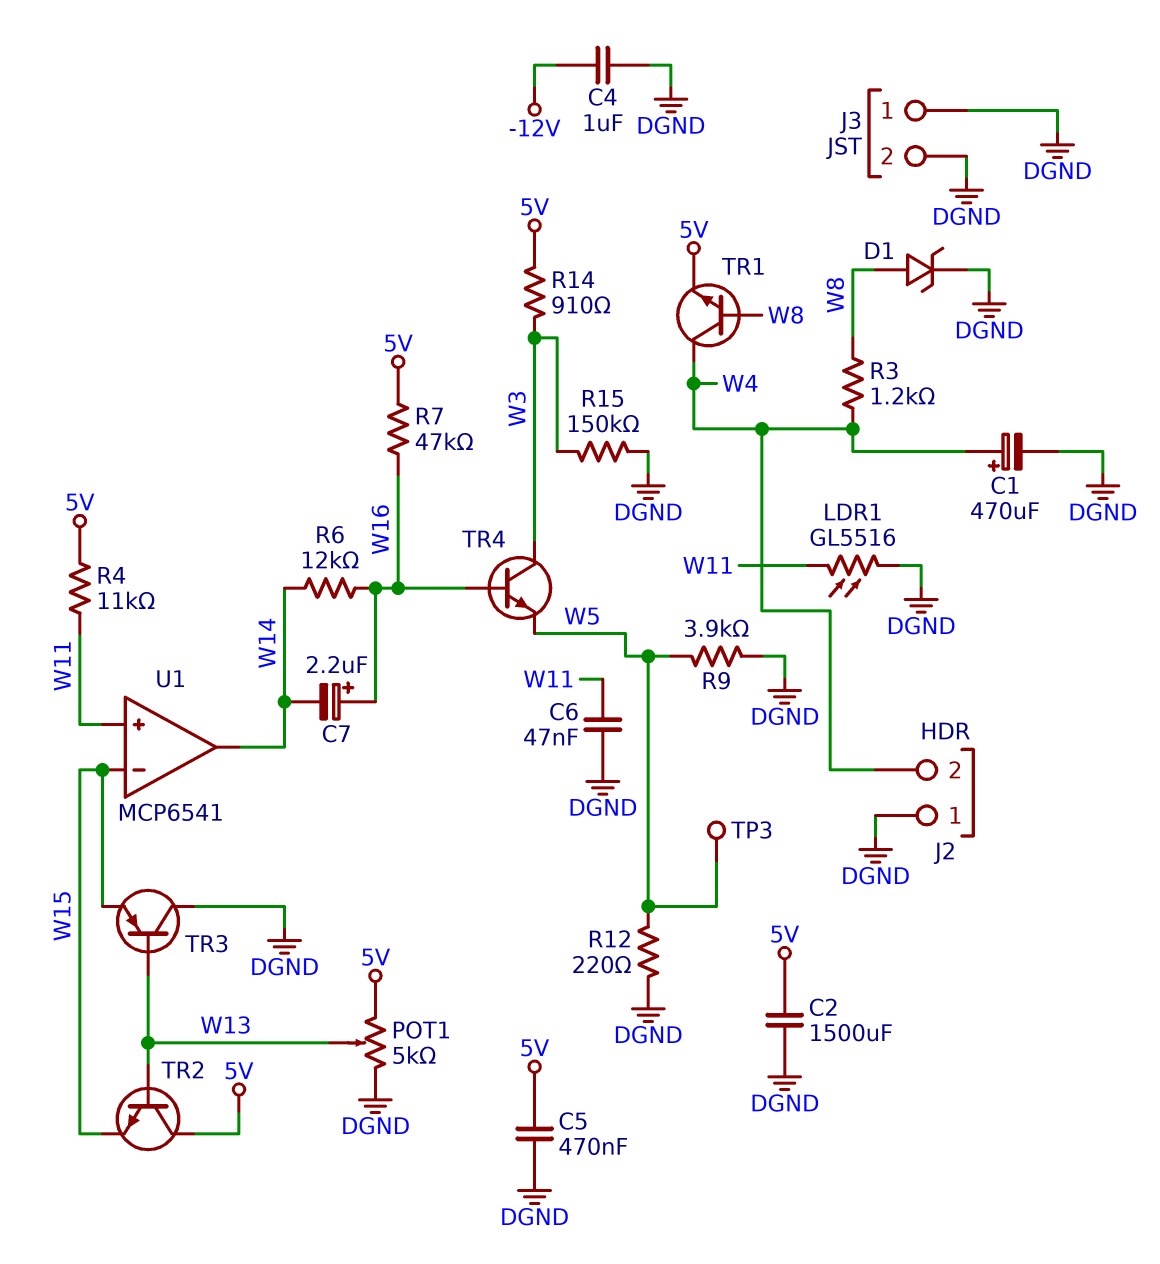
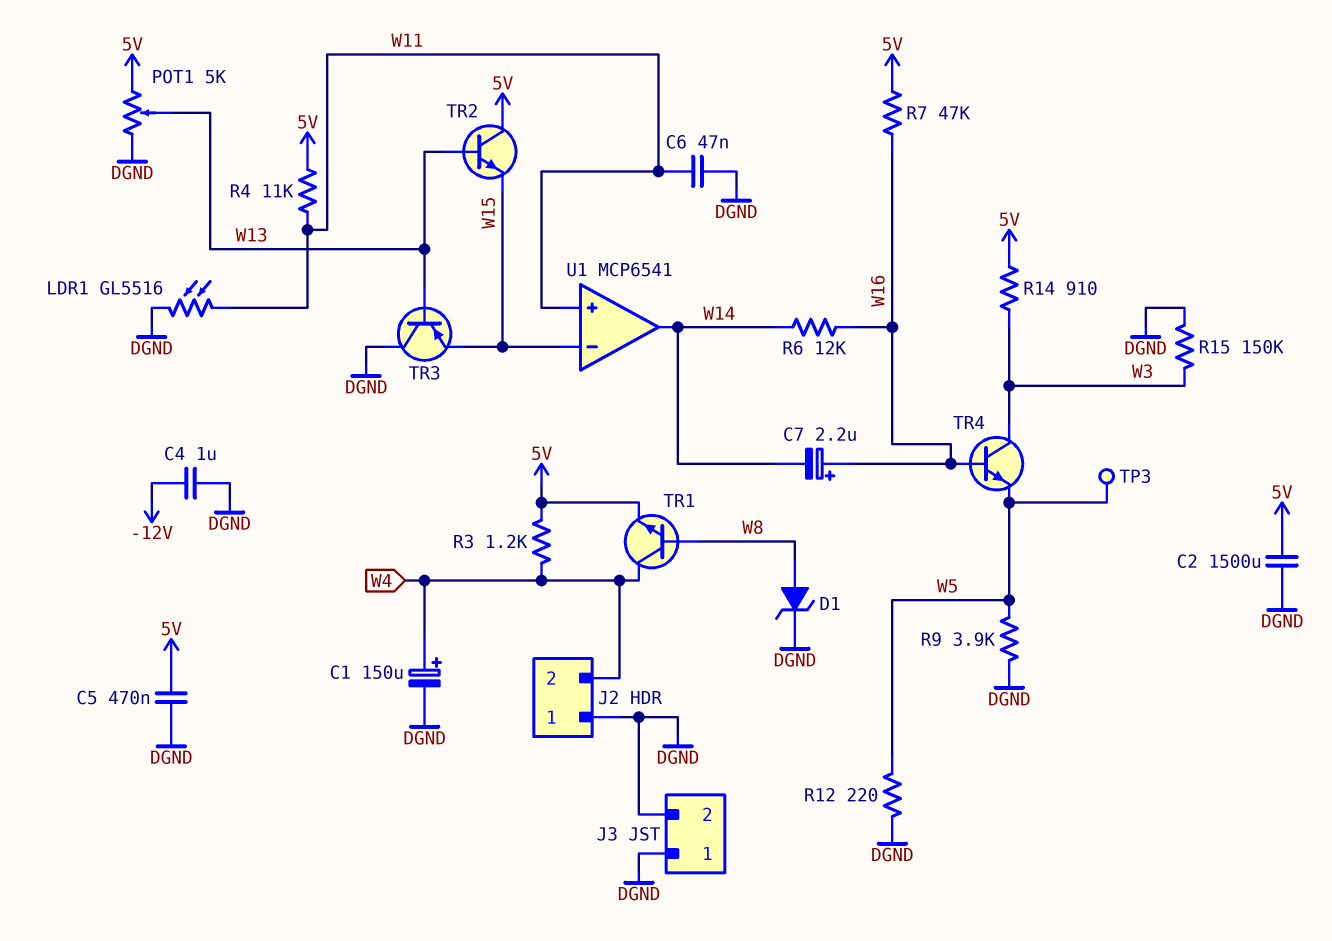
C1: 470uF (plus W4, minus DGND) -> 150uF (plus W4, minus DGND)
R3: 1.2k (W4, W8) -> 1.2k (5V, W4)

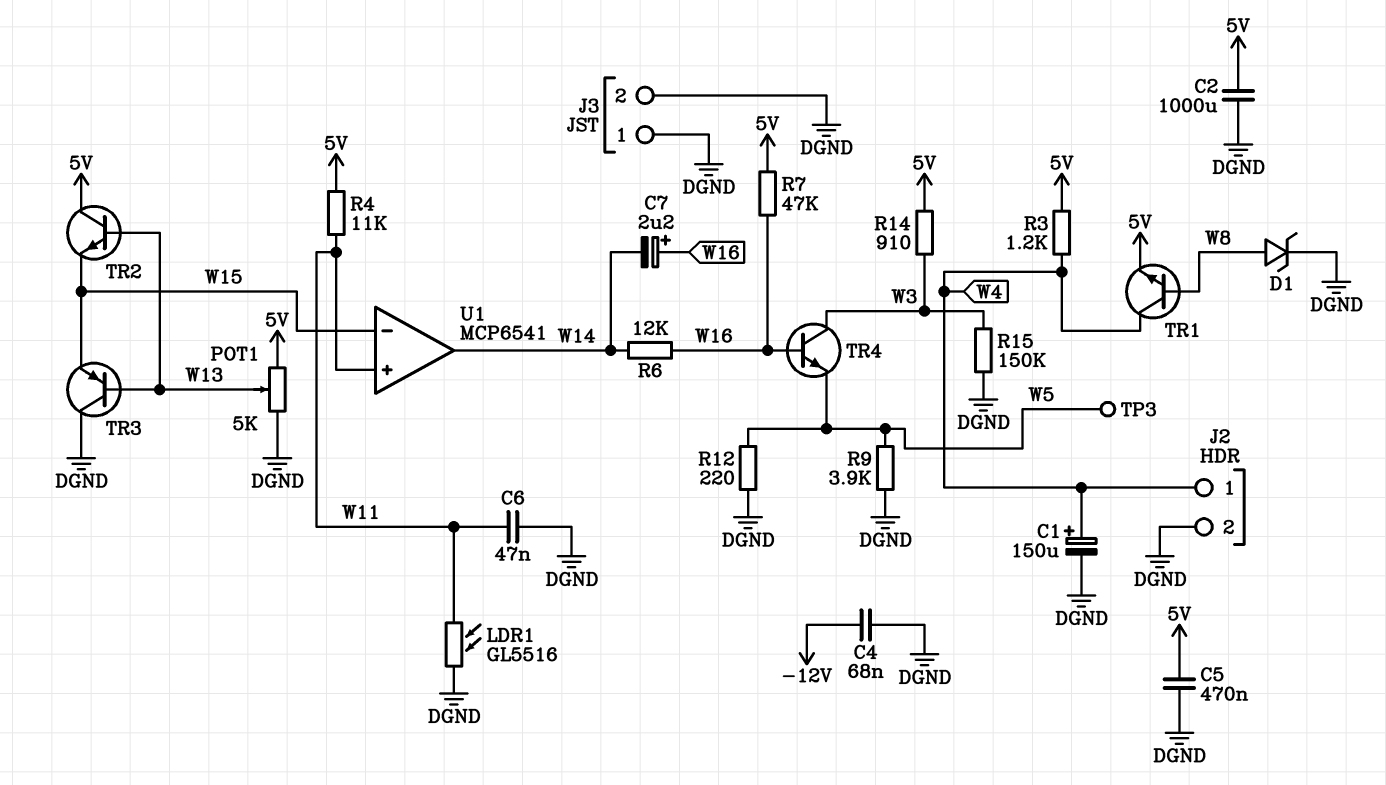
C2: 1500uF (5V, DGND) -> 1000uF (5V, DGND)
C4: 1uF (-12V, DGND) -> 68nF (-12V, DGND)
J2 pin 1: DGND -> W4
J2 pin 2: W4 -> DGND

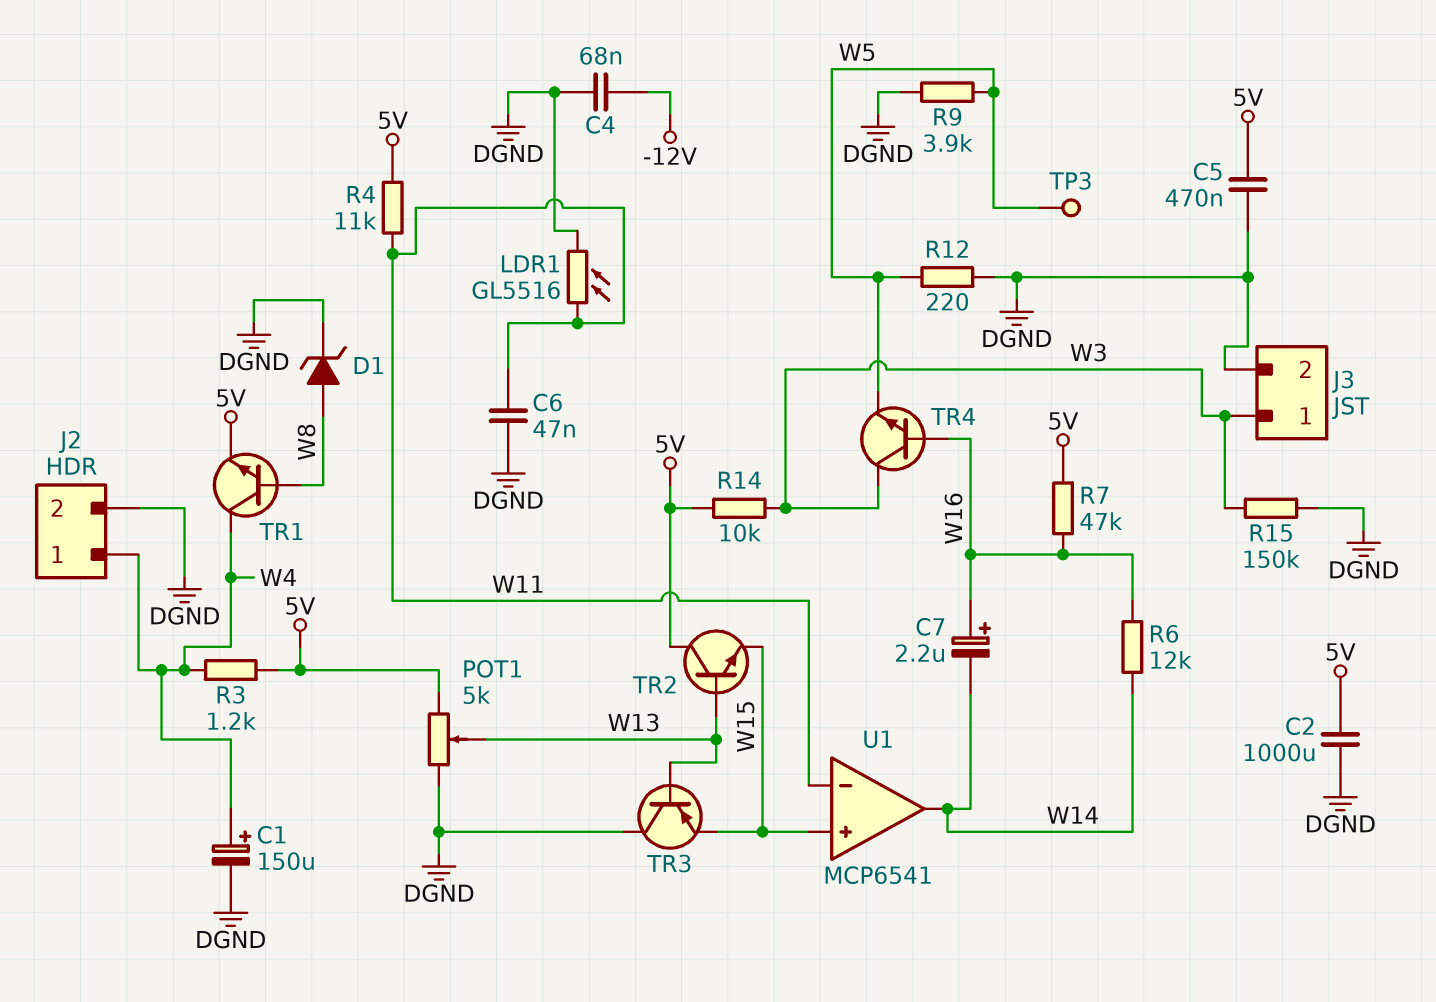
J3 pin 1: DGND -> W3
R14: 910 (5V, W3) -> 10k (5V, W3)
U1 pin in+: W11 -> W15
U1 pin in-: W15 -> W11

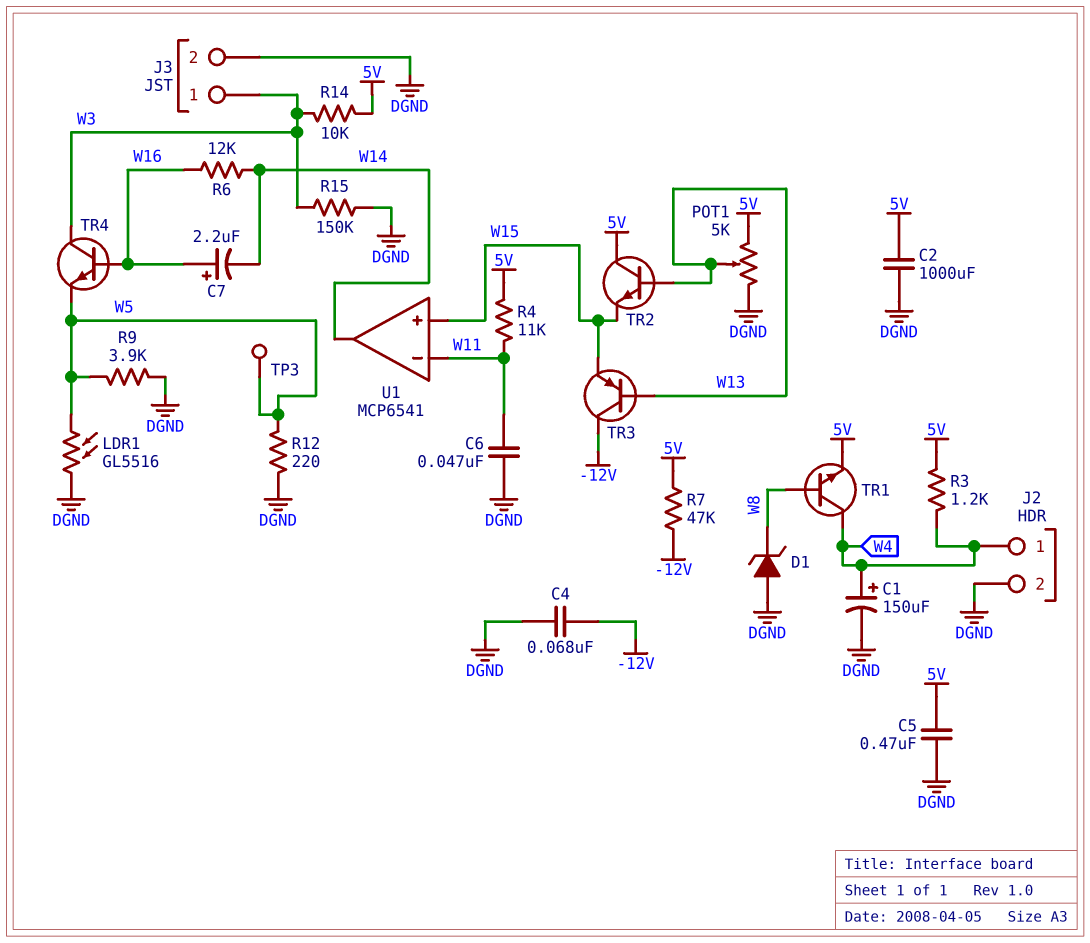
D1: zener (A W8, K DGND) -> zener (A DGND, K W8)
LDR1: GL5516 (DGND, W11) -> GL5516 (DGND, W5)
R7: 47k (5V, W16) -> 47k (-12V, 5V)
TR3: PNP (B W13, C DGND, E W15) -> PNP (B W13, C -12V, E W15)

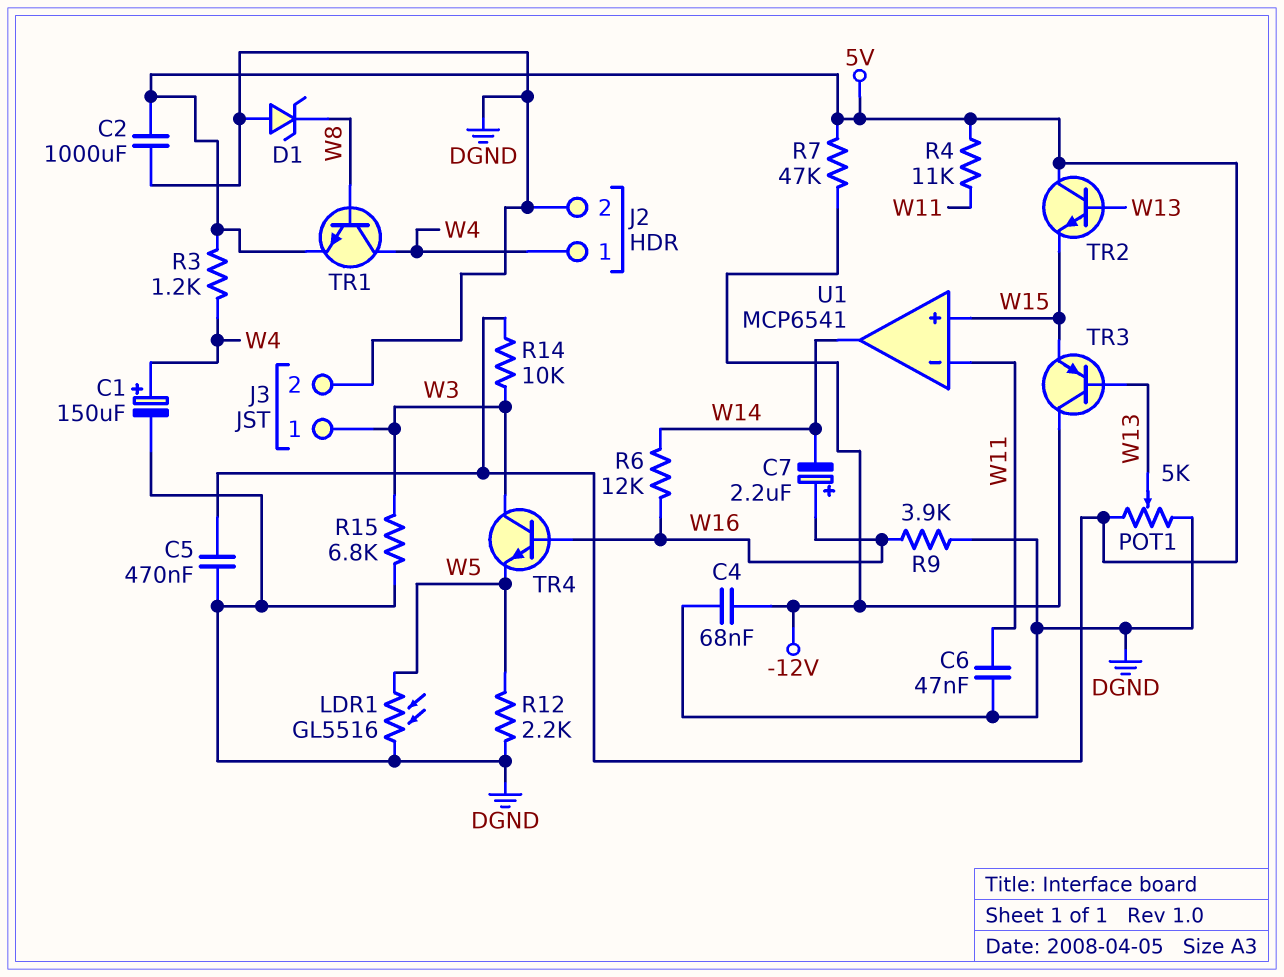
R9: 3.9k (DGND, W5) -> 3.9k (DGND, W16)
R12: 220 (DGND, W5) -> 2.2k (DGND, W5)
R15: 150k (DGND, W3) -> 6.8k (DGND, W3)
TP3: test point (W5) -> none

